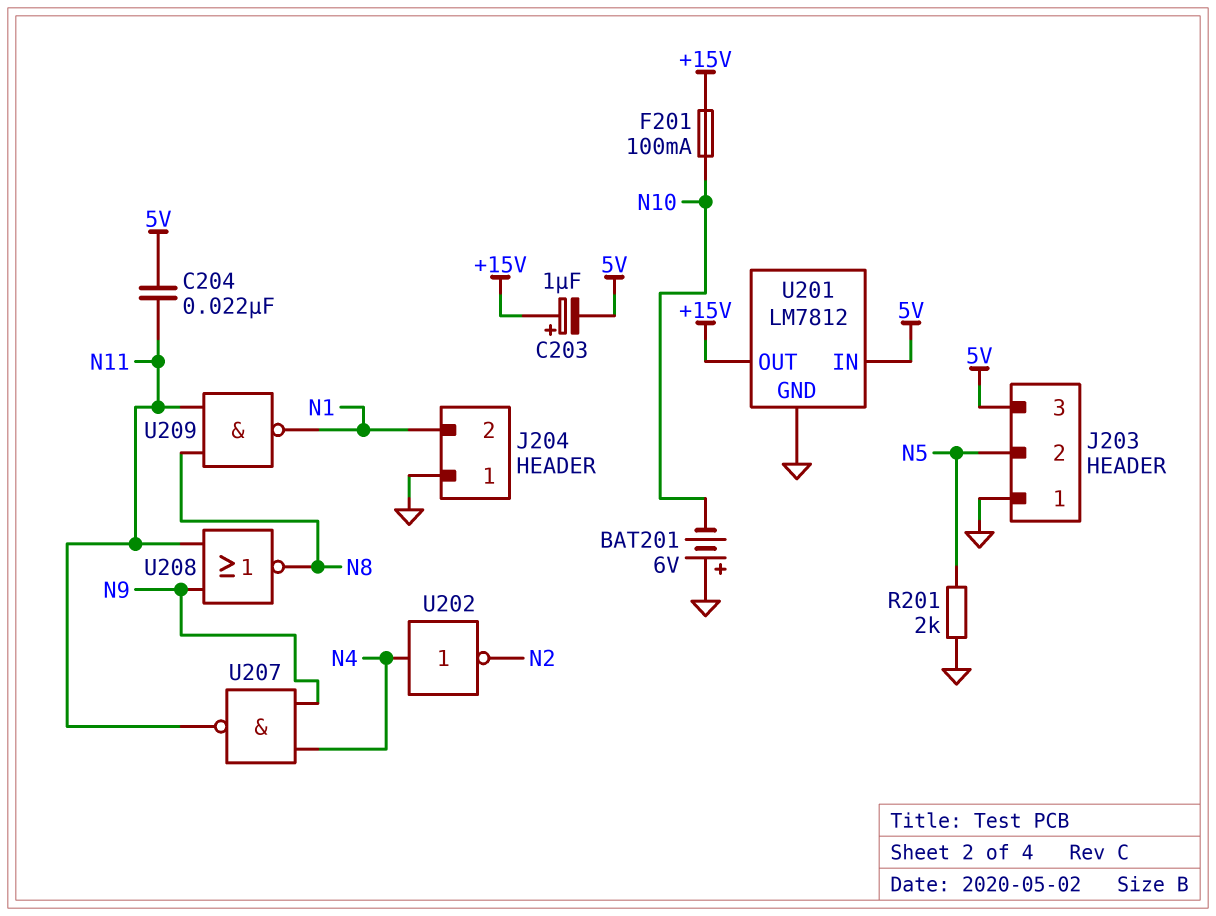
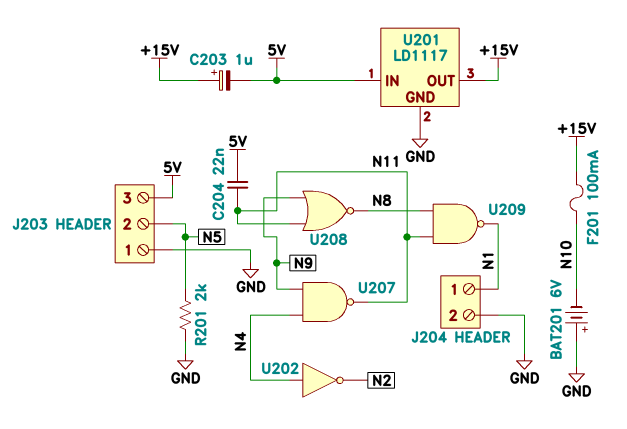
J204 pin 1: GND -> N1
J204 pin 2: N1 -> GND
U201: LM7812 -> LD1117

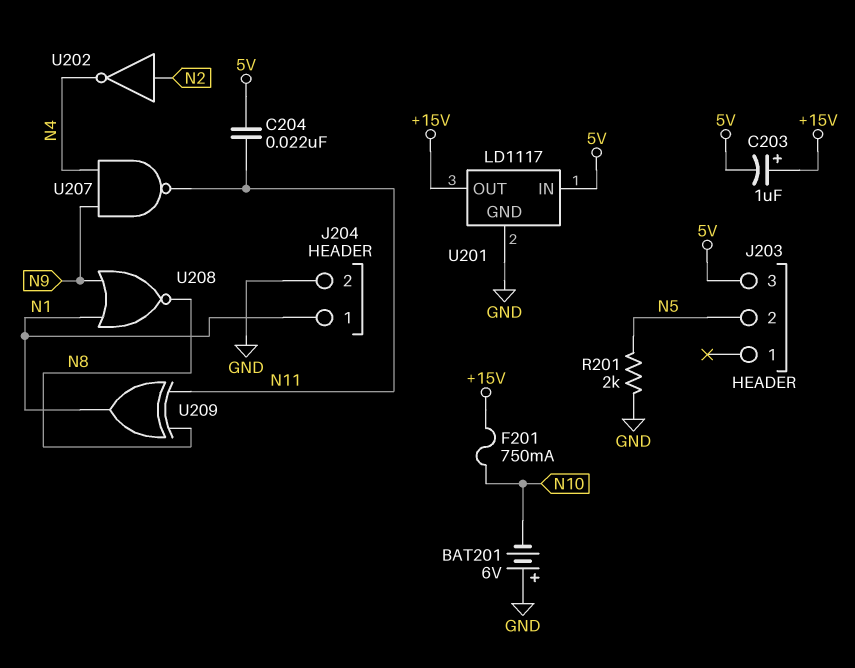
F201: 100mA (+15V, N10) -> 750mA (+15V, N10)
J203 pin 1: GND -> none
U202: NOT (in N4, out N2) -> NOT (in N2, out N4)
U208: NOR (in N9, in N11, out N8) -> NOR (in N1, in N9, out N8)
U209: NAND (in N8, in N11, out N1) -> XOR (in N8, in N11, out N1)

